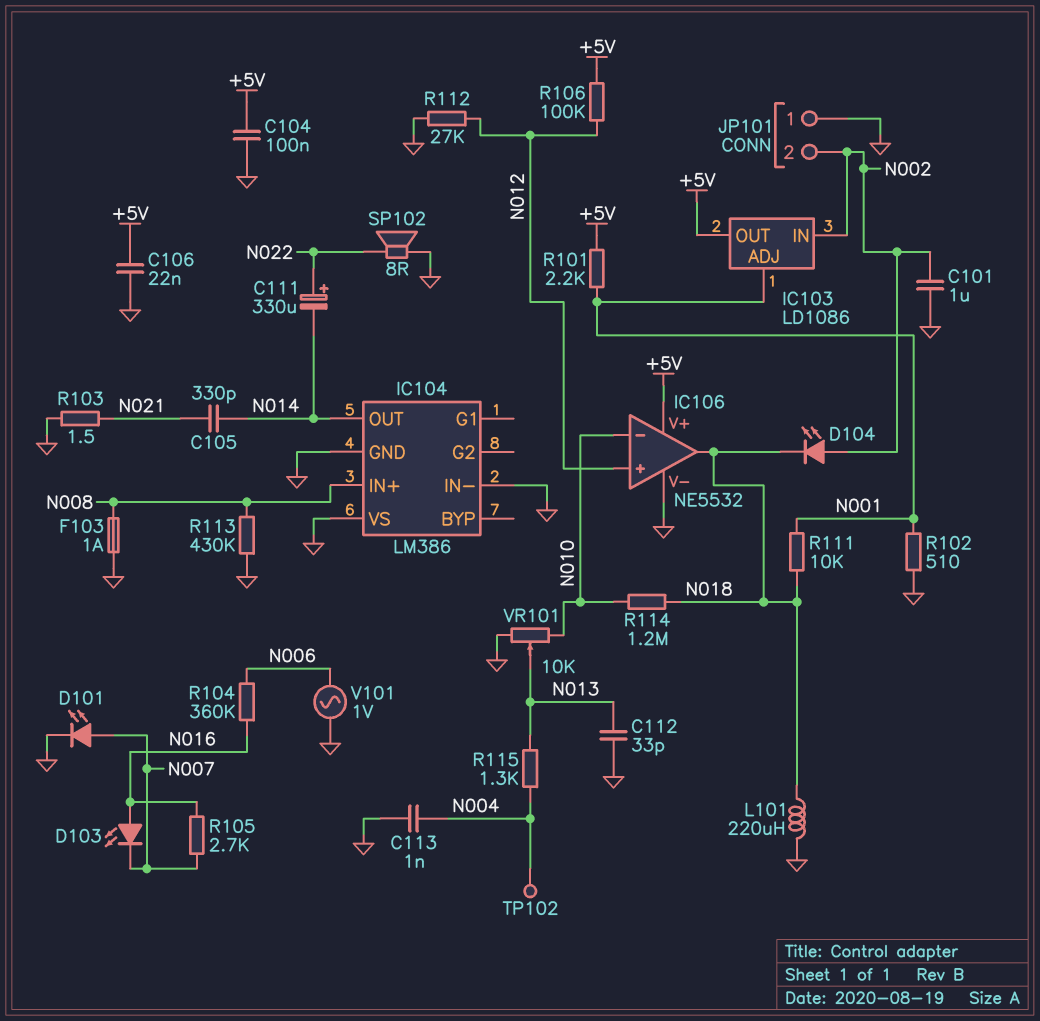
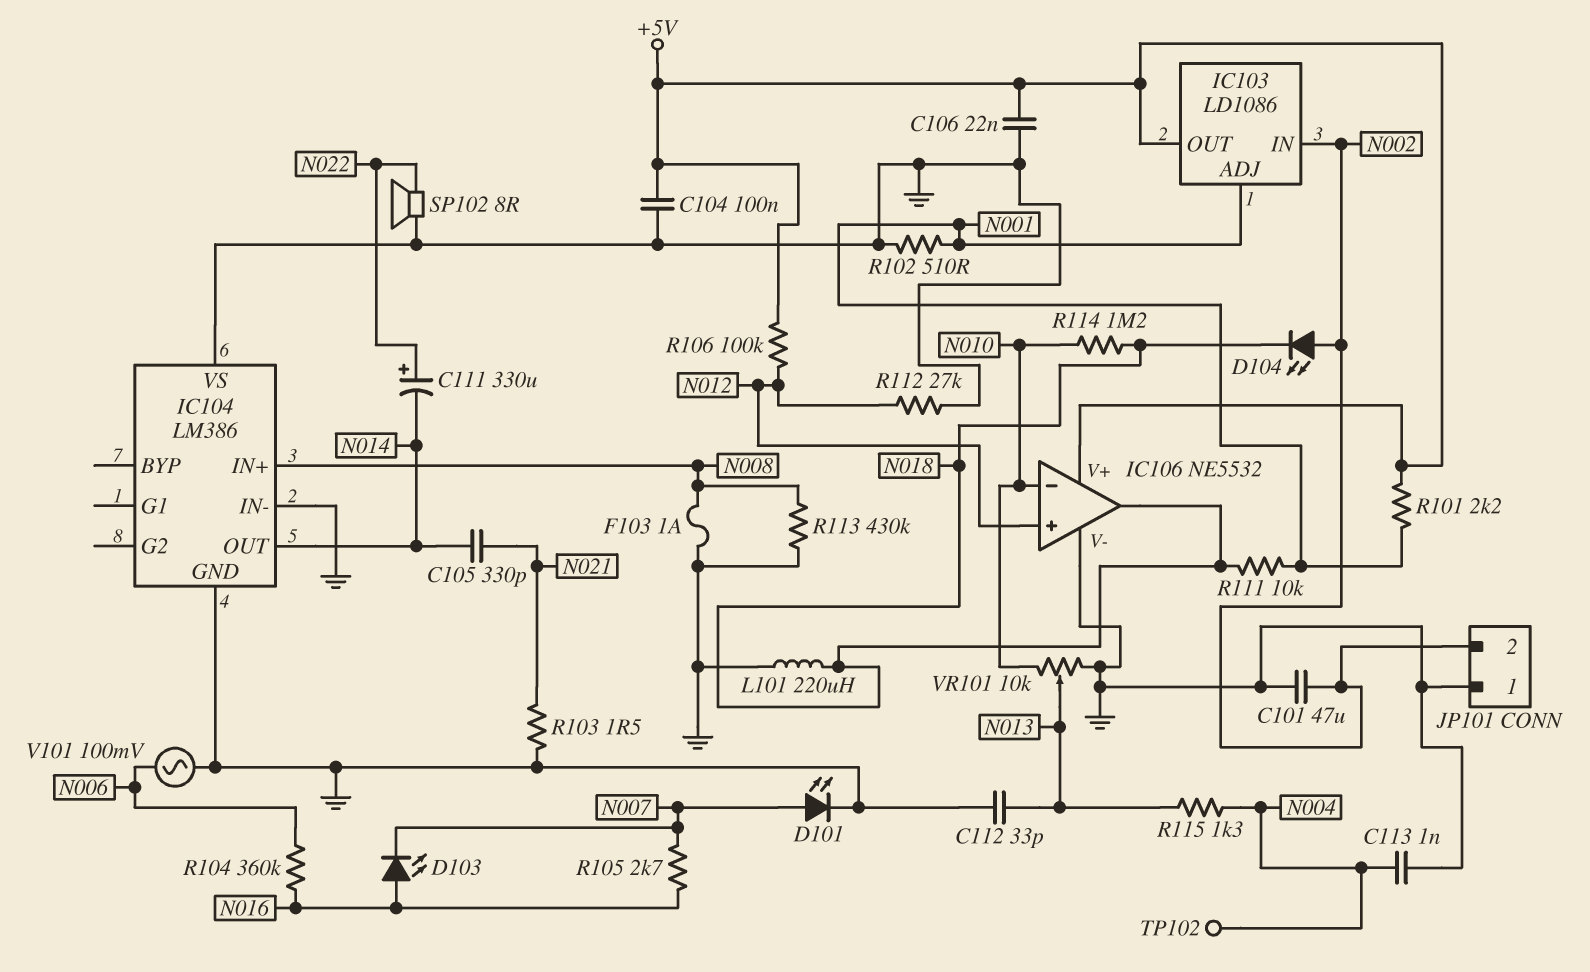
C101: 1uF (GND, N002) -> 47uF (GND, N002)
V101: AC 1V (GND, N006) -> AC 100mV (GND, N006)

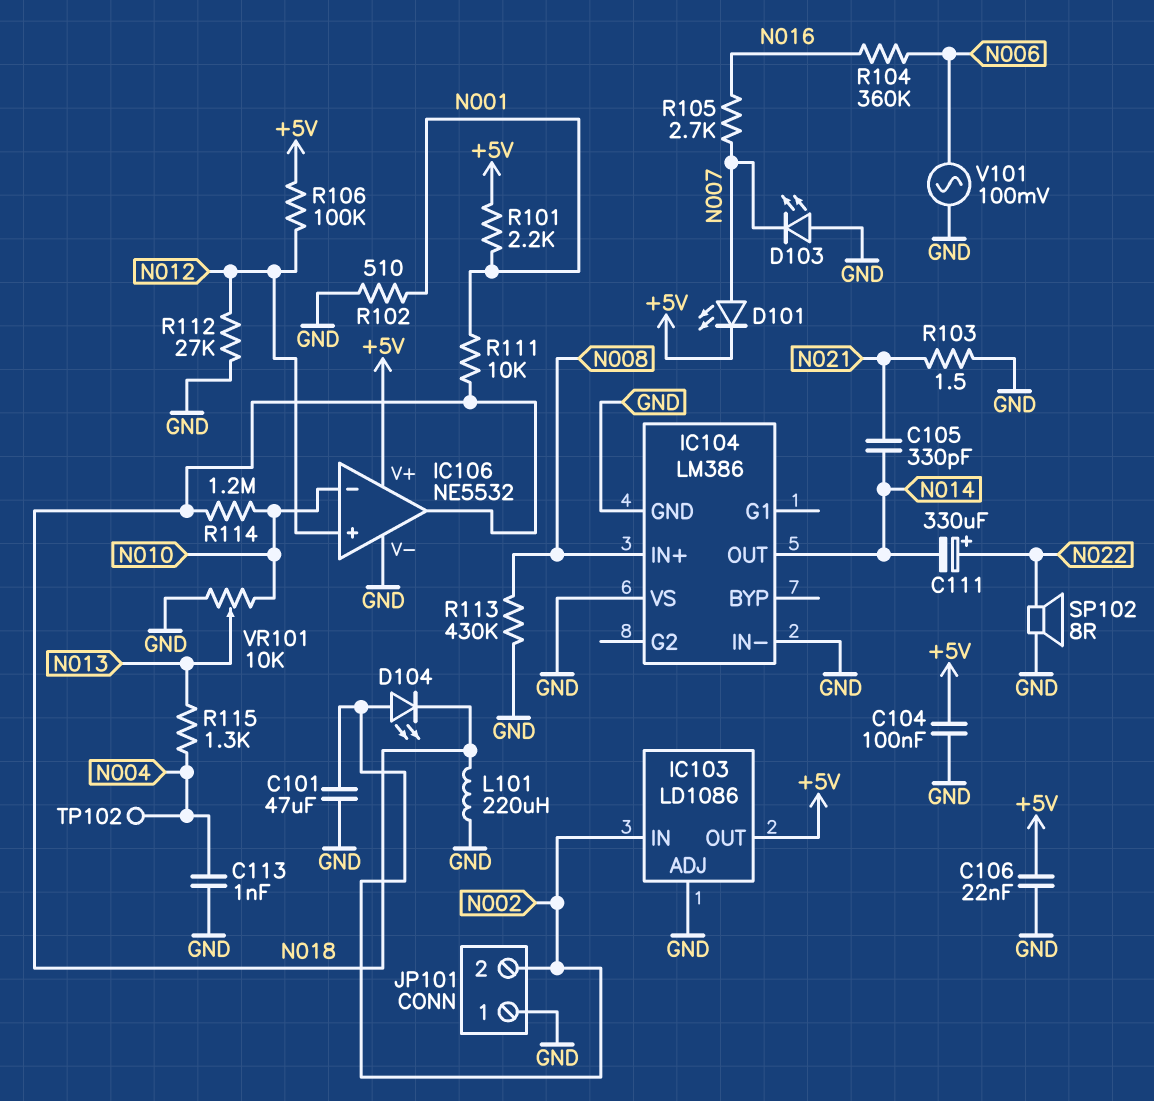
C112: 33pF (GND, N013) -> none
D101: LED (A N007, K GND) -> LED (A N007, K +5V)
D103: LED (A N016, K N007) -> LED (A GND, K N007)
F103: 1A (GND, N008) -> none
IC103 pin ADJ: N001 -> GND

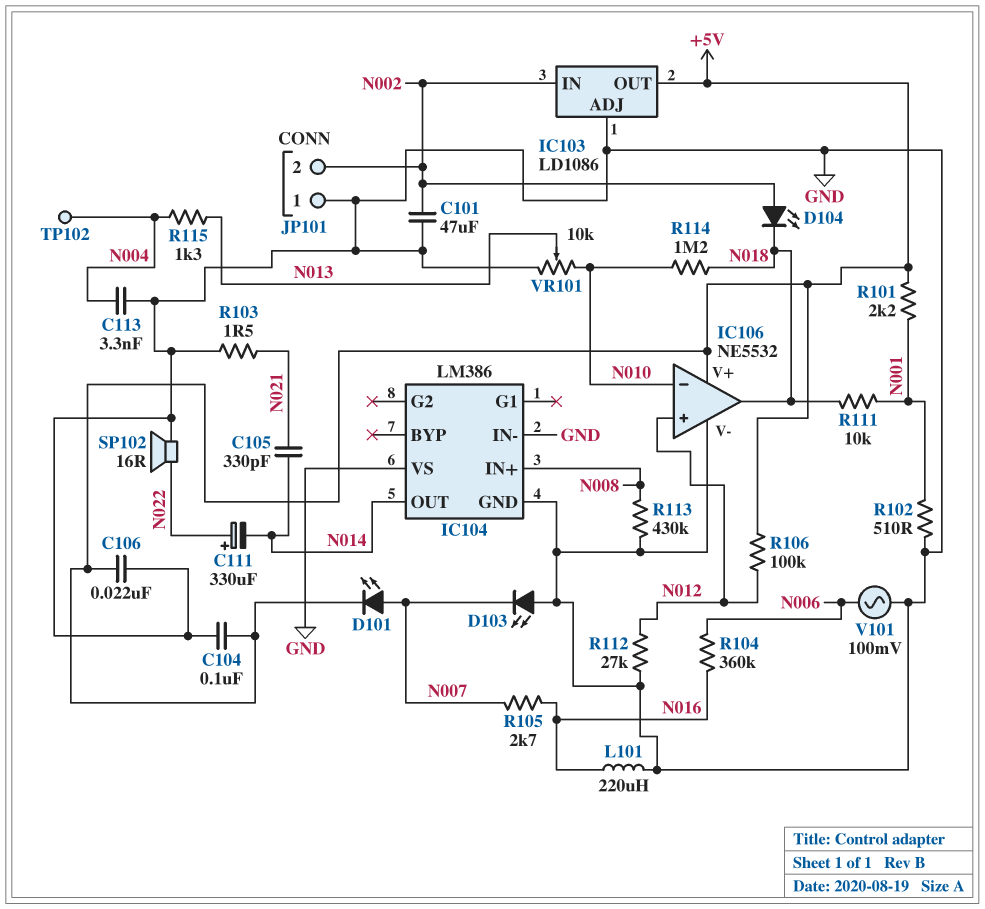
C113: 1nF (GND, N004) -> 3.3nF (GND, N004)
L101: 220uH (GND, N018) -> 220uH (GND, N016)
SP102: speaker 8R (GND, N022) -> speaker 16R (GND, N022)

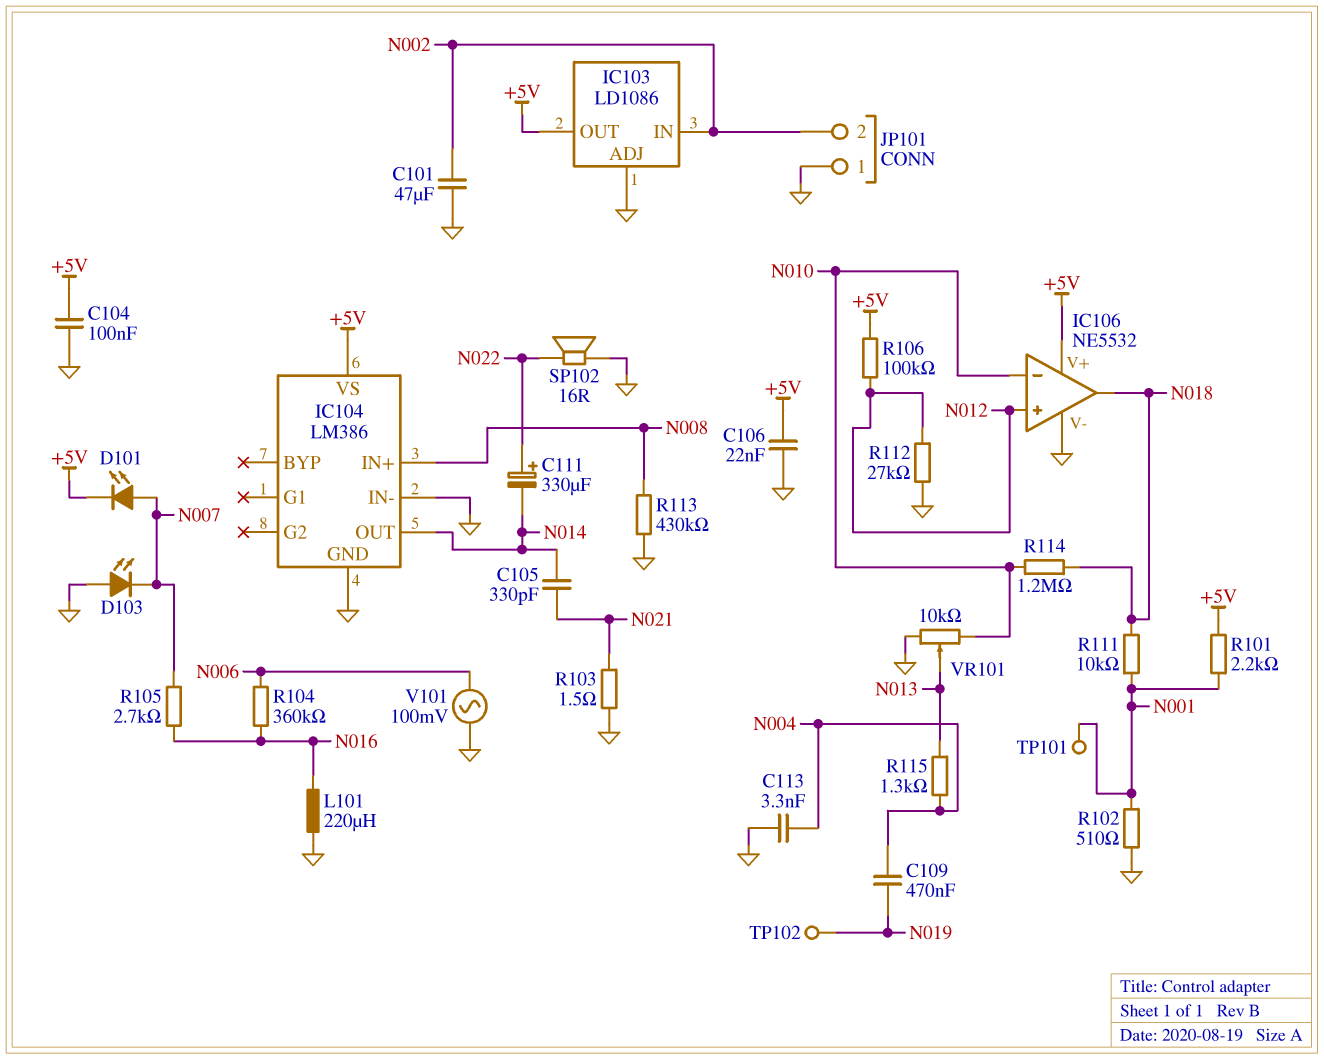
C109: none -> 470nF (N004, N019)
D104: LED (A N002, K N018) -> none
IC104 pin VS: GND -> +5V
TP101: none -> test point (N001)
TP102: test point (N004) -> test point (N019)

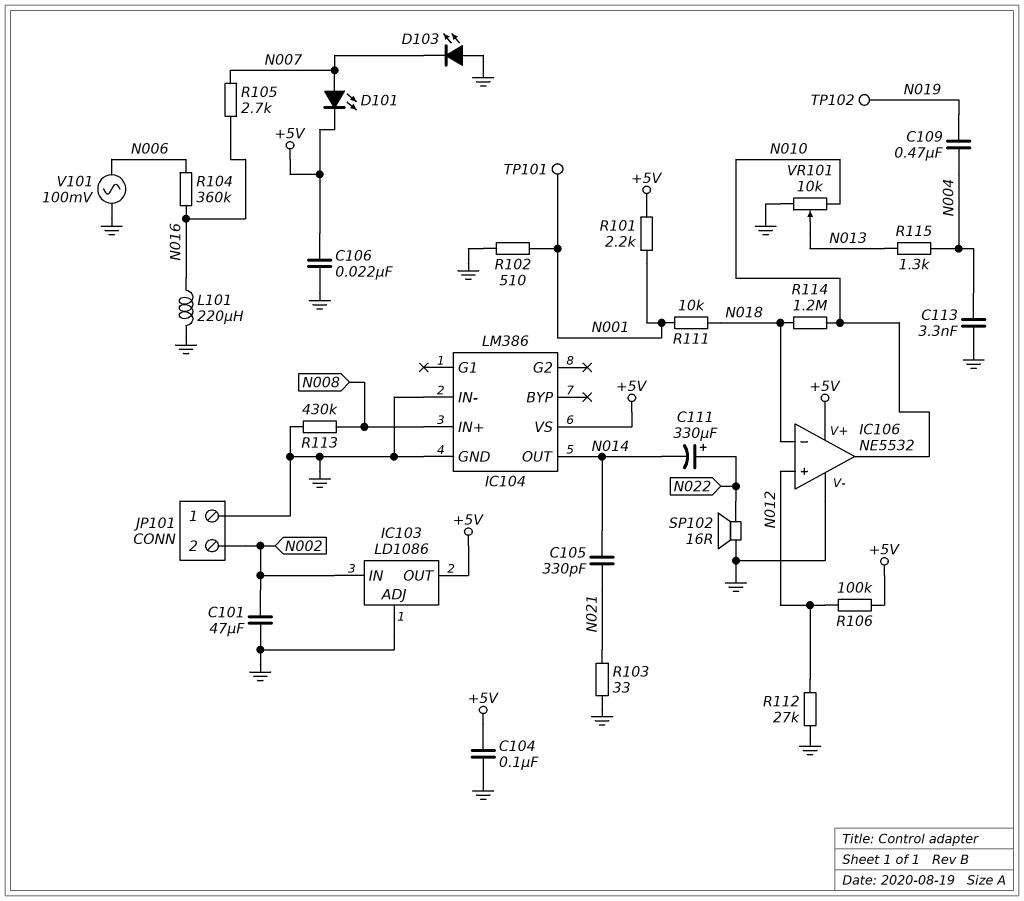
IC106 pin in-: N010 -> N018
IC106 pin out: N018 -> N010
R103: 1.5 (GND, N021) -> 33 (GND, N021)

